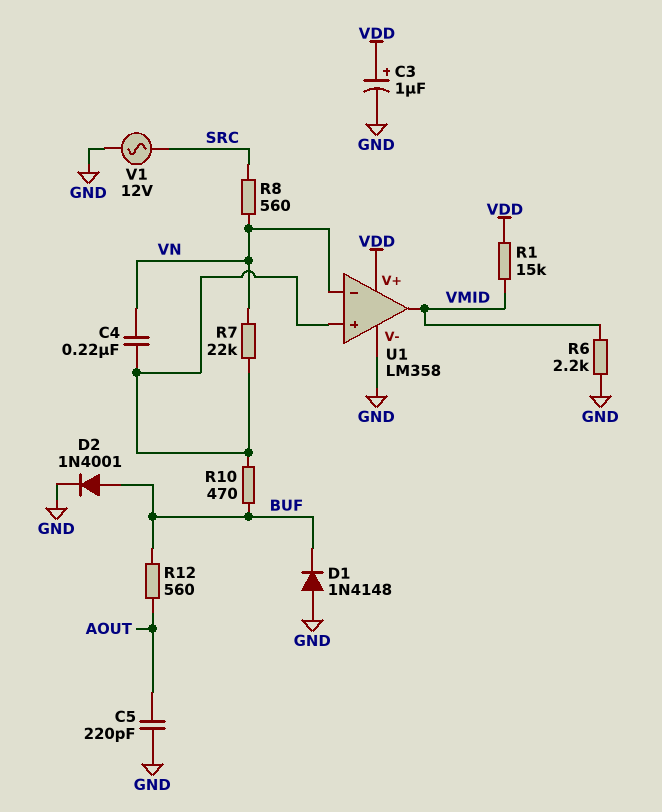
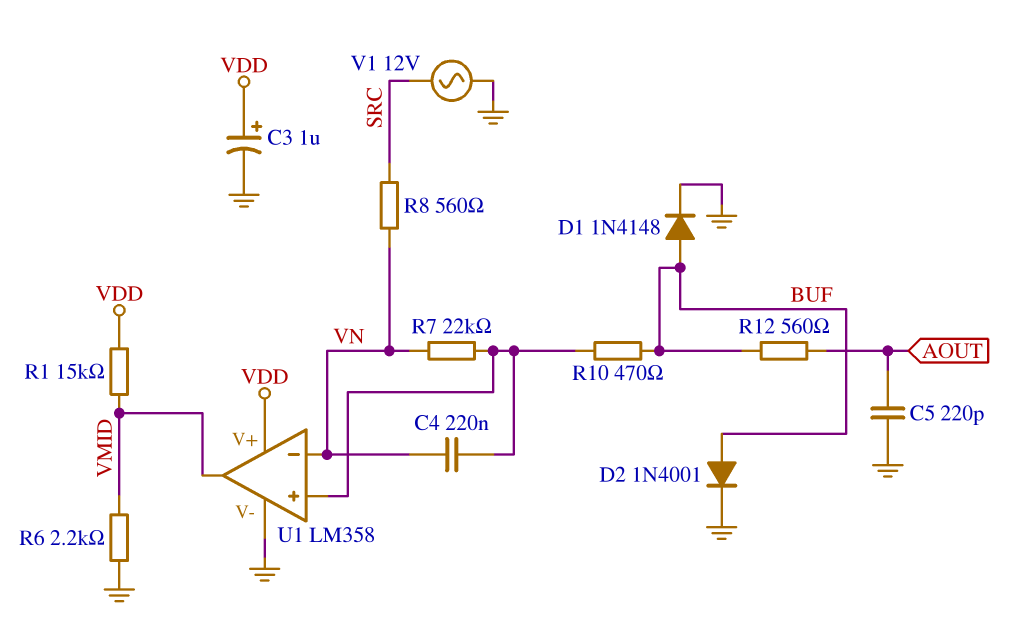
D1: diode 1N4148 (A GND, K BUF) -> diode 1N4148 (A BUF, K GND)

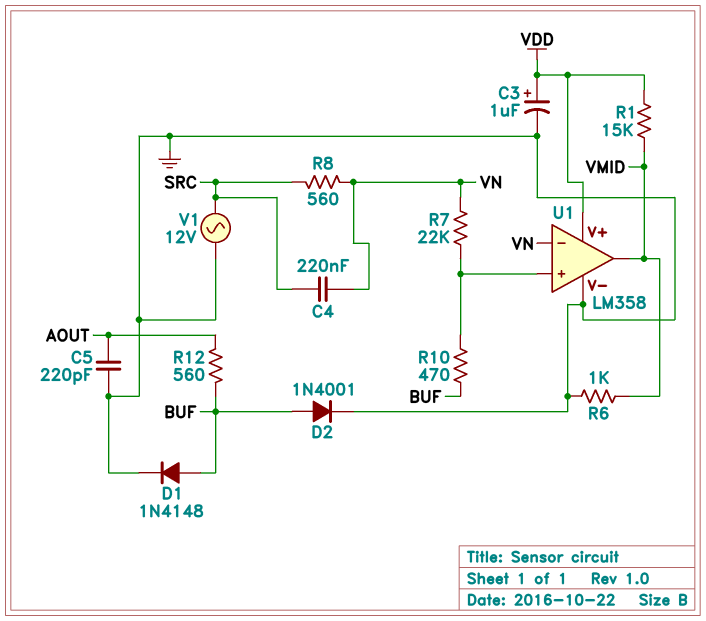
C4: 220nF (U1/in+, VN) -> 220nF (SRC, VN)
R6: 2.2k (GND, VMID) -> 1k (GND, VMID)

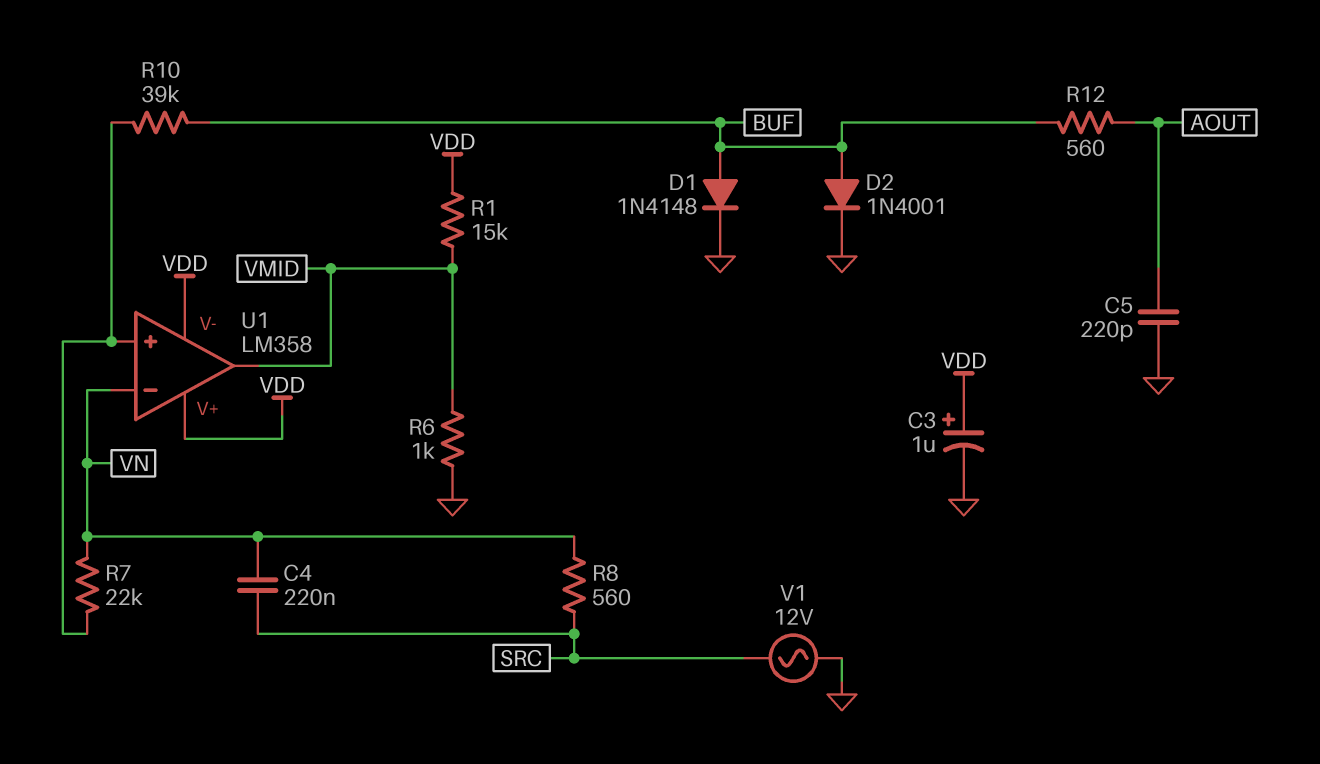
R10: 470 (BUF, U1/in+) -> 39k (BUF, U1/in+)
U1 pin V-: GND -> VDD

